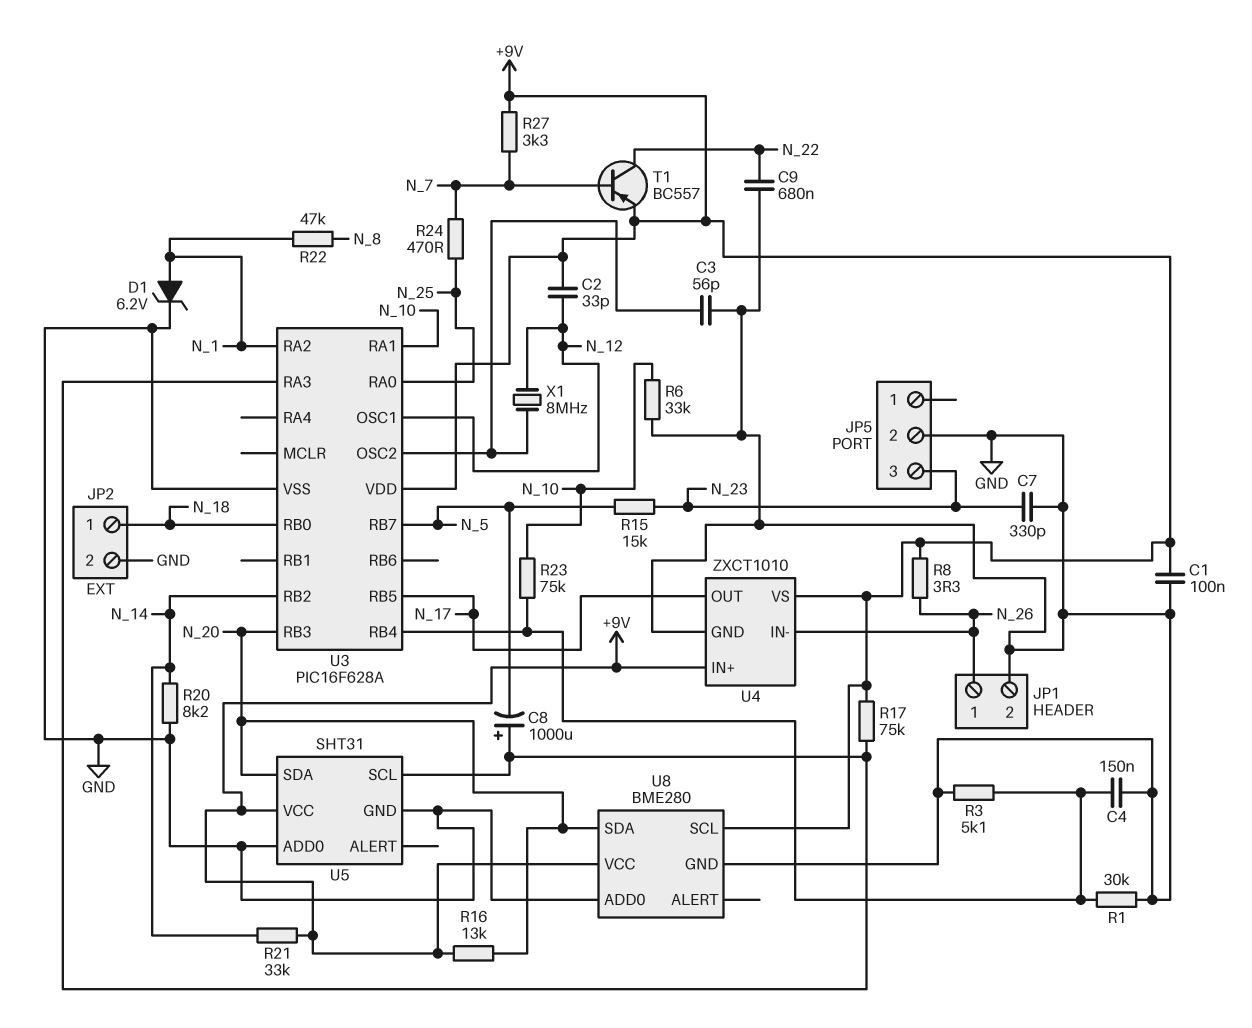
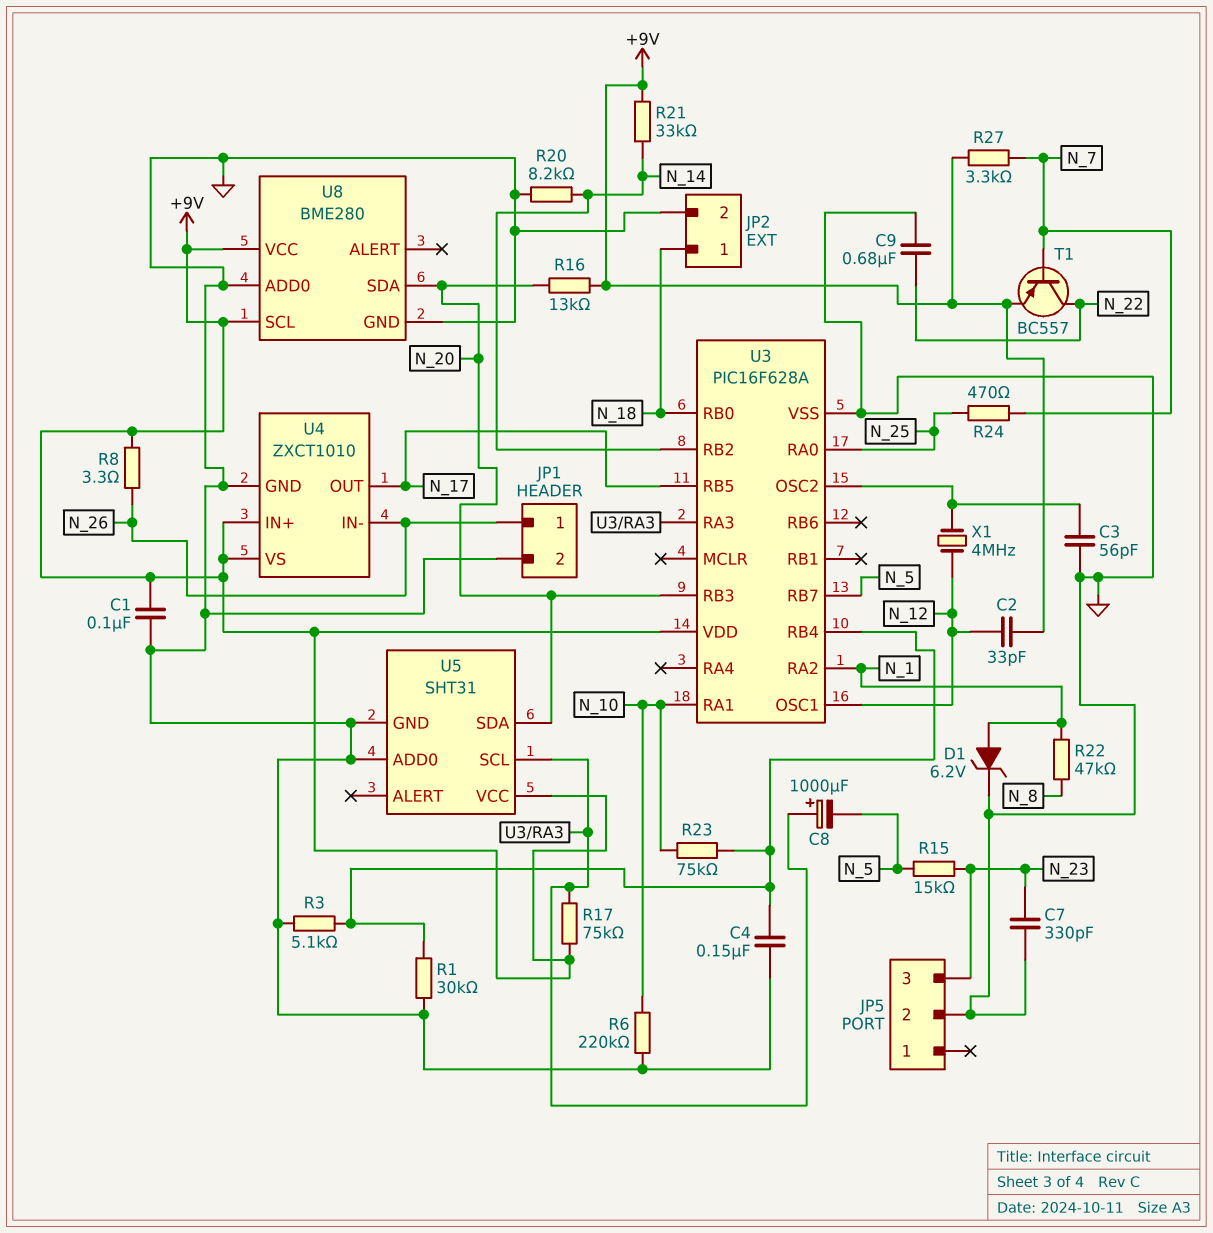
R6: 33k (GND, N_10) -> 220k (GND, N_10)
X1: 8MHz (N_12, U3/OSC2) -> 4MHz (N_12, U3/OSC2)

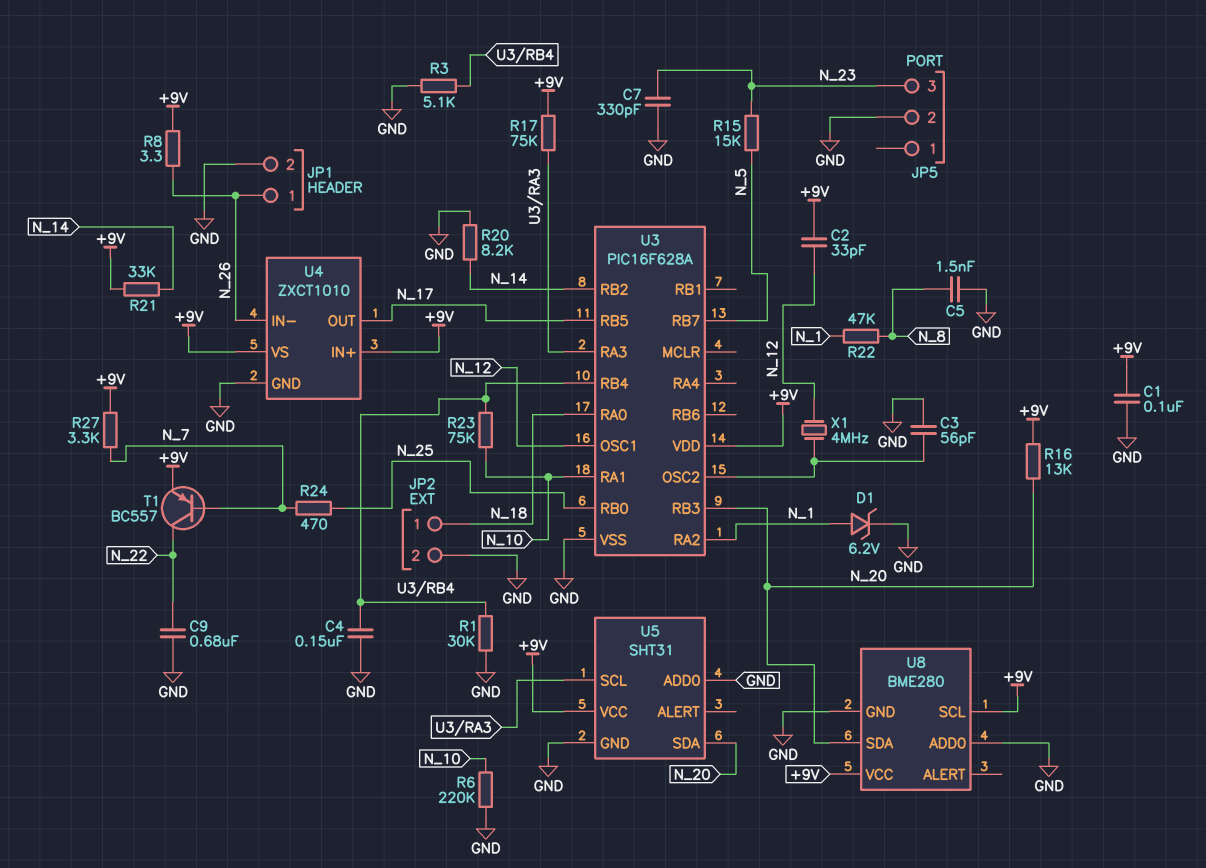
C5: none -> 1.5nF (GND, N_8)
C8: 1000uF (plus U3/RA3, minus N_5) -> none
U3 pin RA0: N_25 -> N_18
U3 pin RB0: N_18 -> N_25

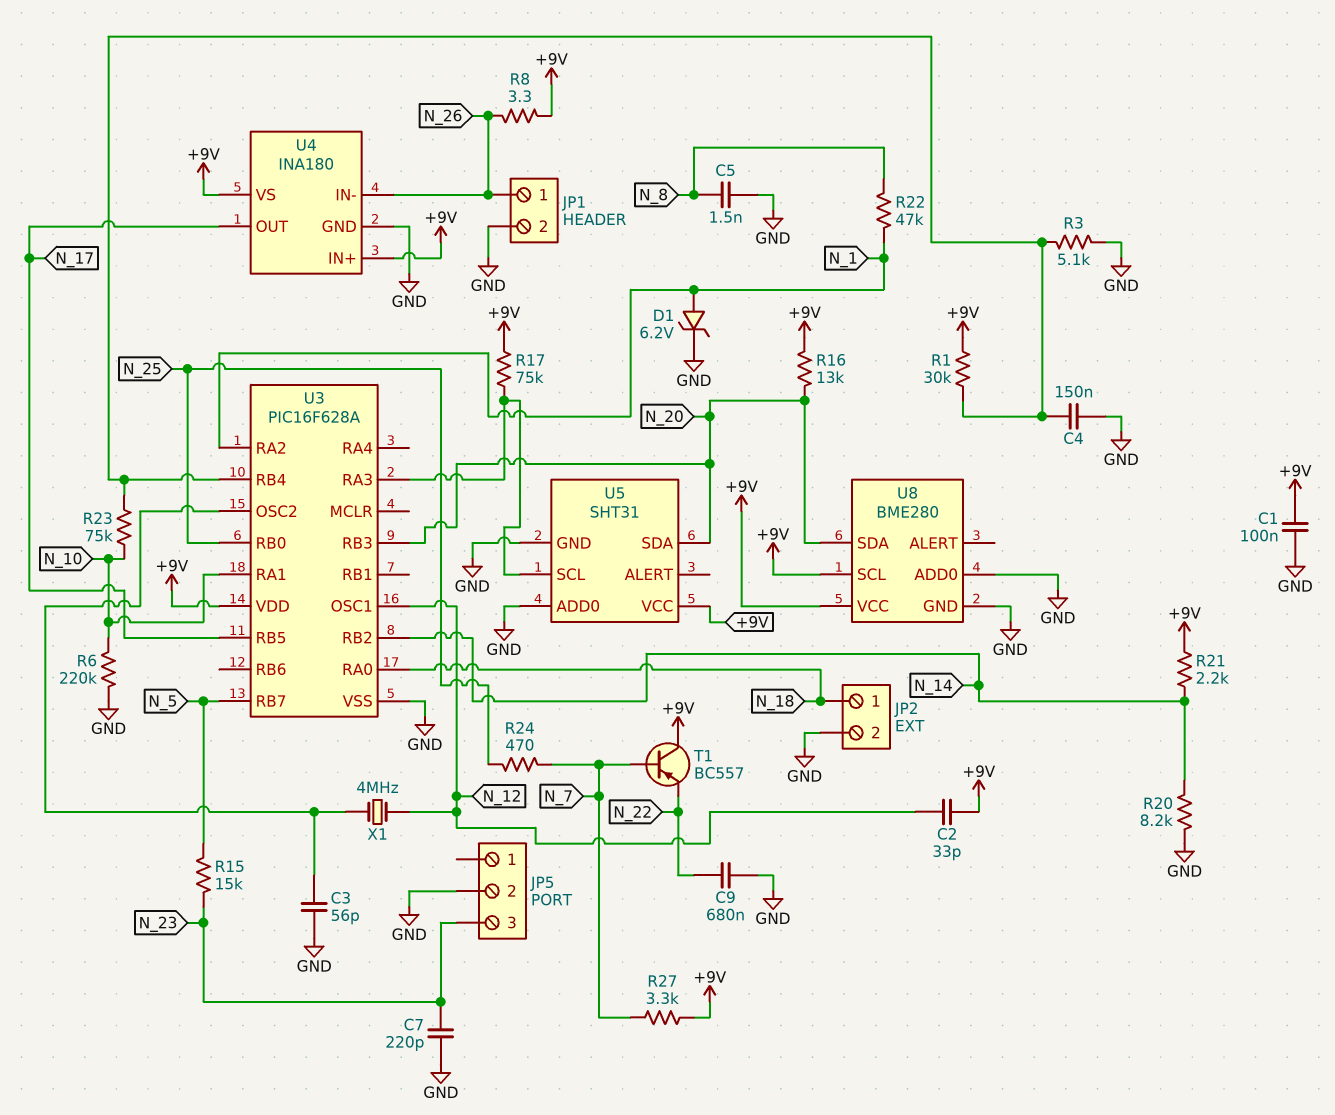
C7: 330pF (GND, N_23) -> 220pF (GND, N_23)
R1: 30k (GND, U3/RB4) -> 30k (+9V, U3/RB4)
R21: 33k (+9V, N_14) -> 2.2k (+9V, N_14)
T1: PNP BC557 (B N_7, C N_22, E +9V) -> PNP BC557 (B N_7, C +9V, E N_22)
U4: ZXCT1010 -> INA180

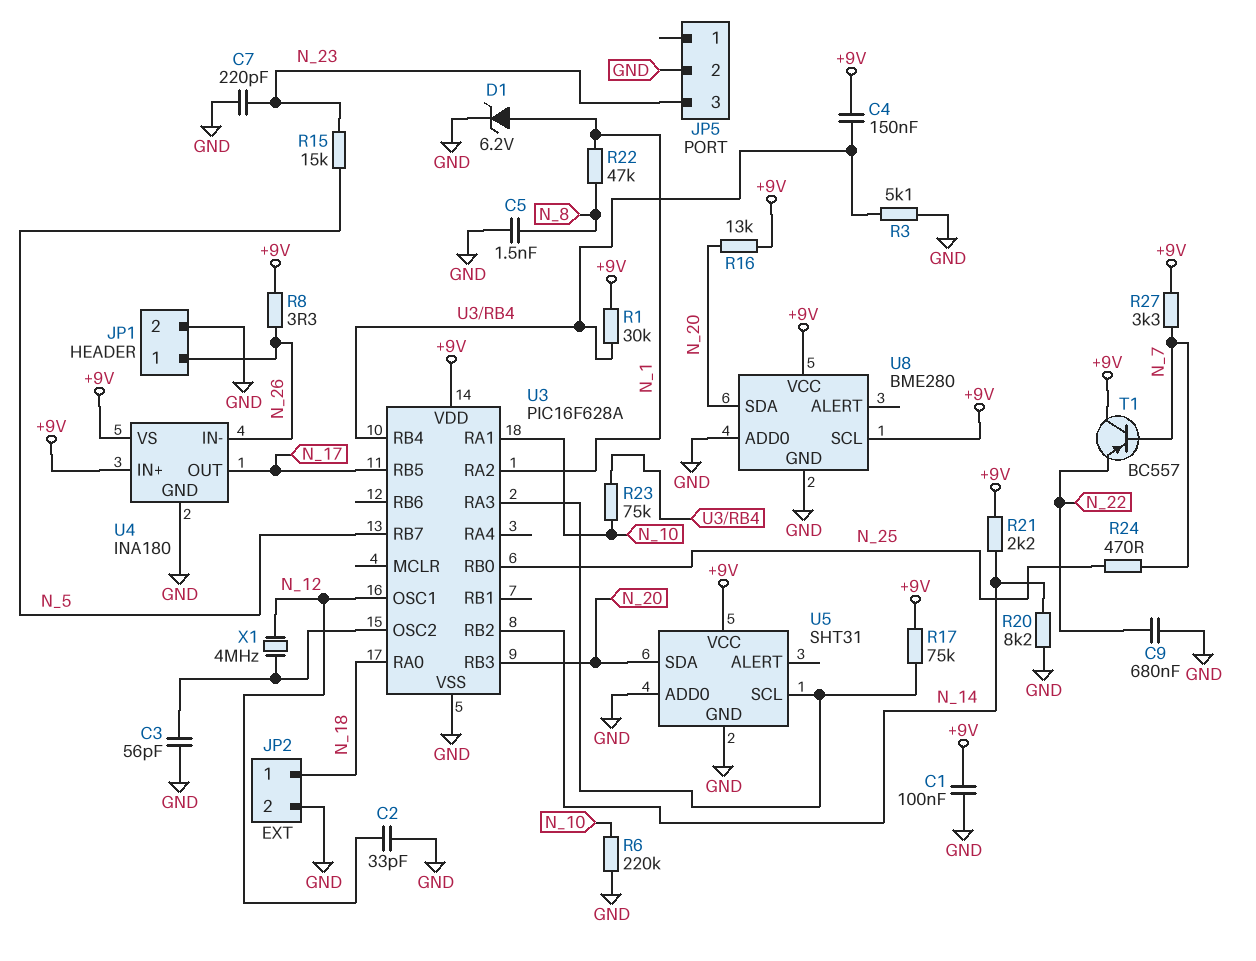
C2: 33pF (+9V, N_12) -> 33pF (GND, N_12)
C4: 150nF (GND, U3/RB4) -> 150nF (+9V, U3/RB4)

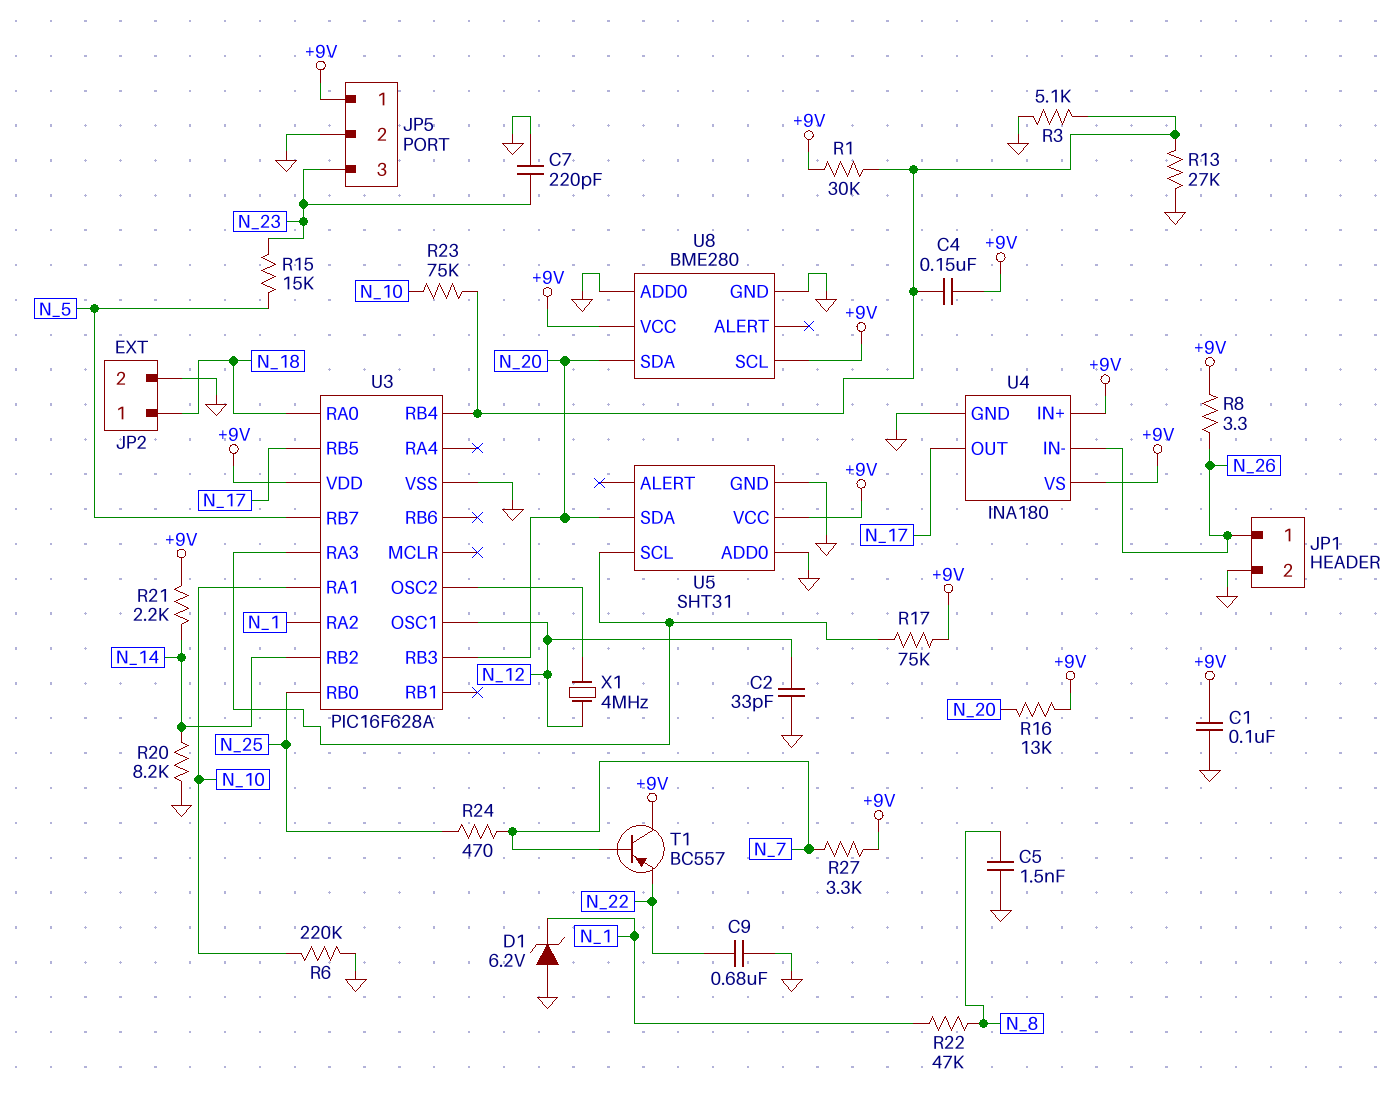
C3: 56pF (GND, U3/OSC2) -> none
D1: zener 6.2V (A N_1, K GND) -> zener 6.2V (A GND, K N_1)
JP5 pin 1: none -> +9V
R13: none -> 27k (GND, U3/RB4)

